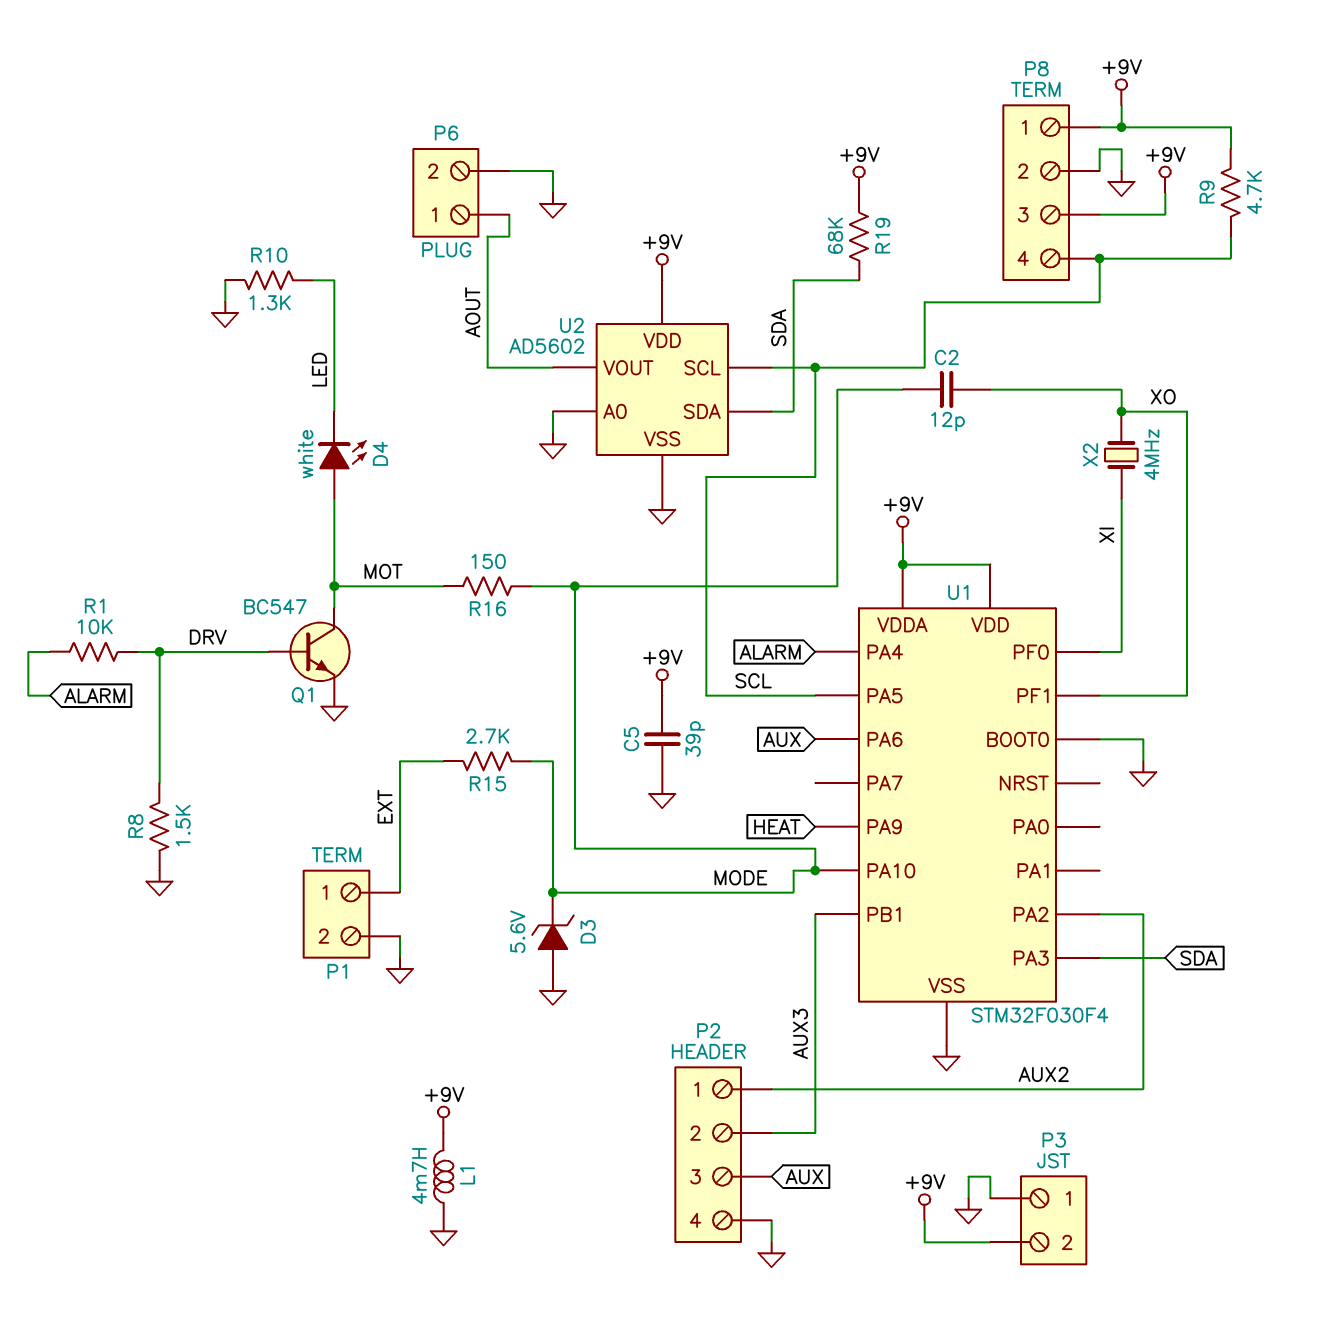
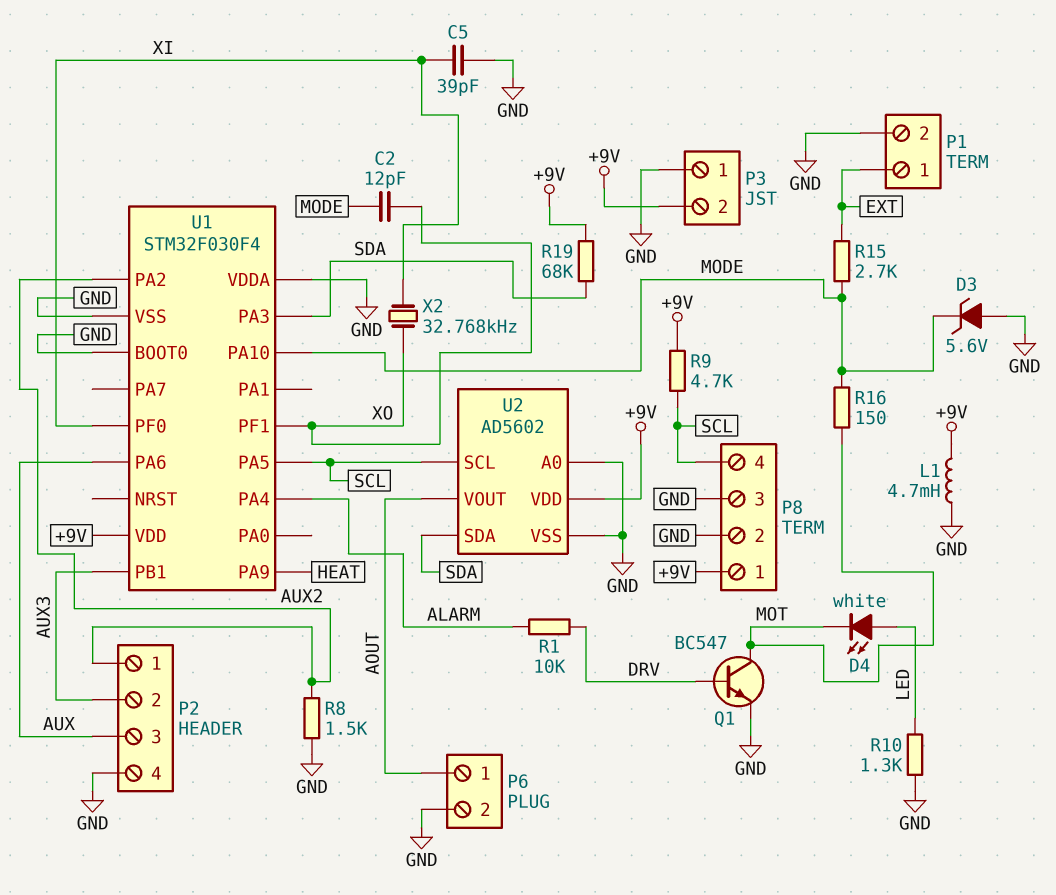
C5: 39pF (+9V, GND) -> 39pF (GND, XI)
D4: LED white (A MOT, K LED) -> LED white (A LED, K MOT)
P8 pin 3: +9V -> GND
R8: 1.5k (DRV, GND) -> 1.5k (AUX2, GND)
U1 pin VDDA: +9V -> GND
X2: 4MHz (XI, XO) -> 32.768kHz (XI, XO)

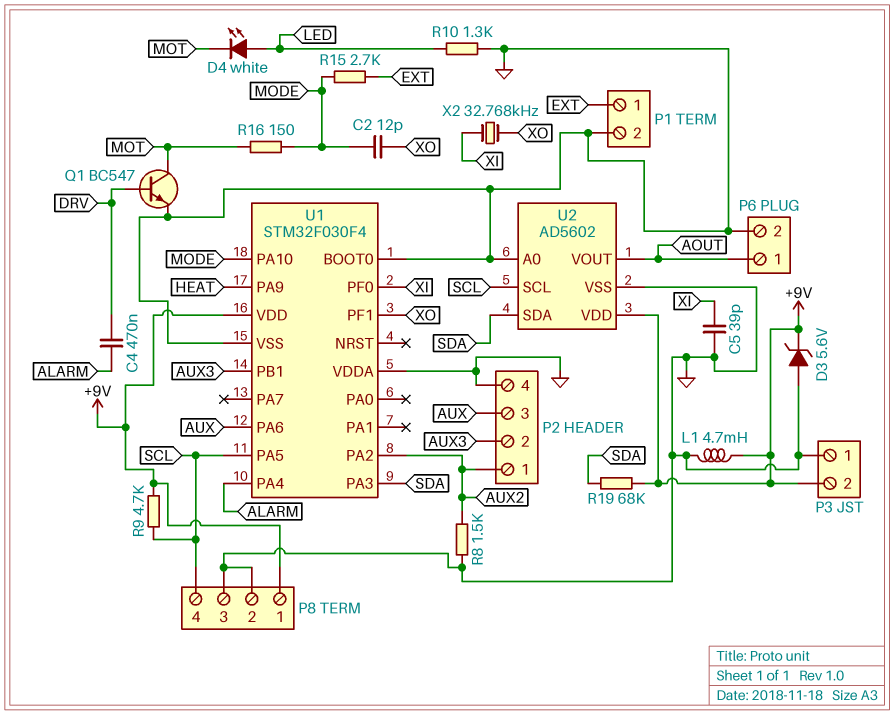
C4: none -> 470nF (ALARM, DRV)
D3: zener 5.6V (A GND, K MODE) -> zener 5.6V (A GND, K +9V)
R1: 10k (ALARM, DRV) -> none

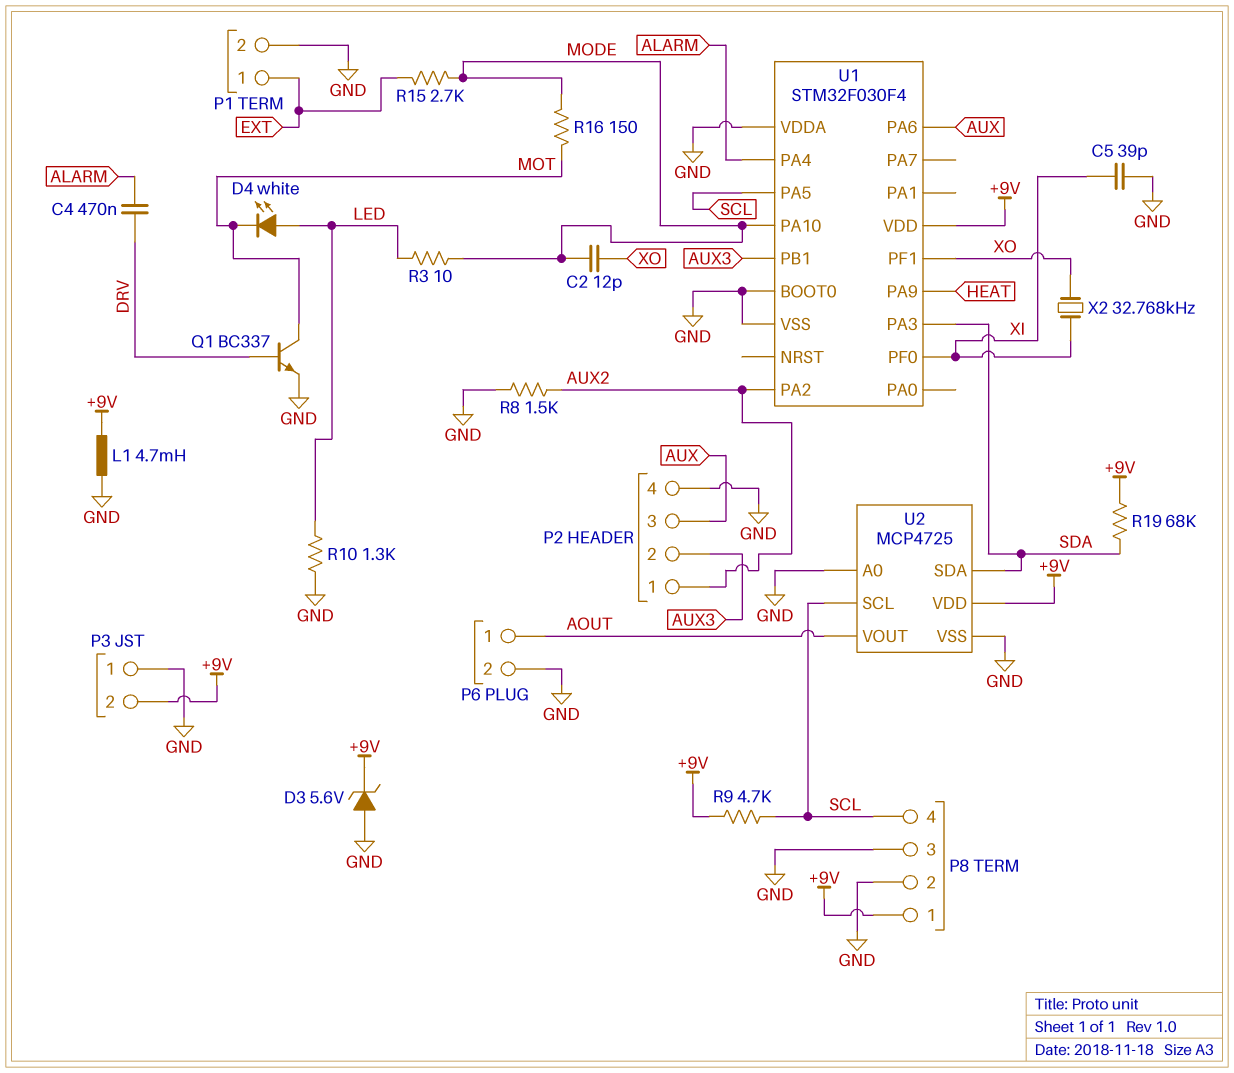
Q1: NPN BC547 (B DRV, C MOT, E GND) -> NPN BC337 (B DRV, C MOT, E GND)
R3: none -> 10 (LED, MODE)
U2: AD5602 -> MCP4725

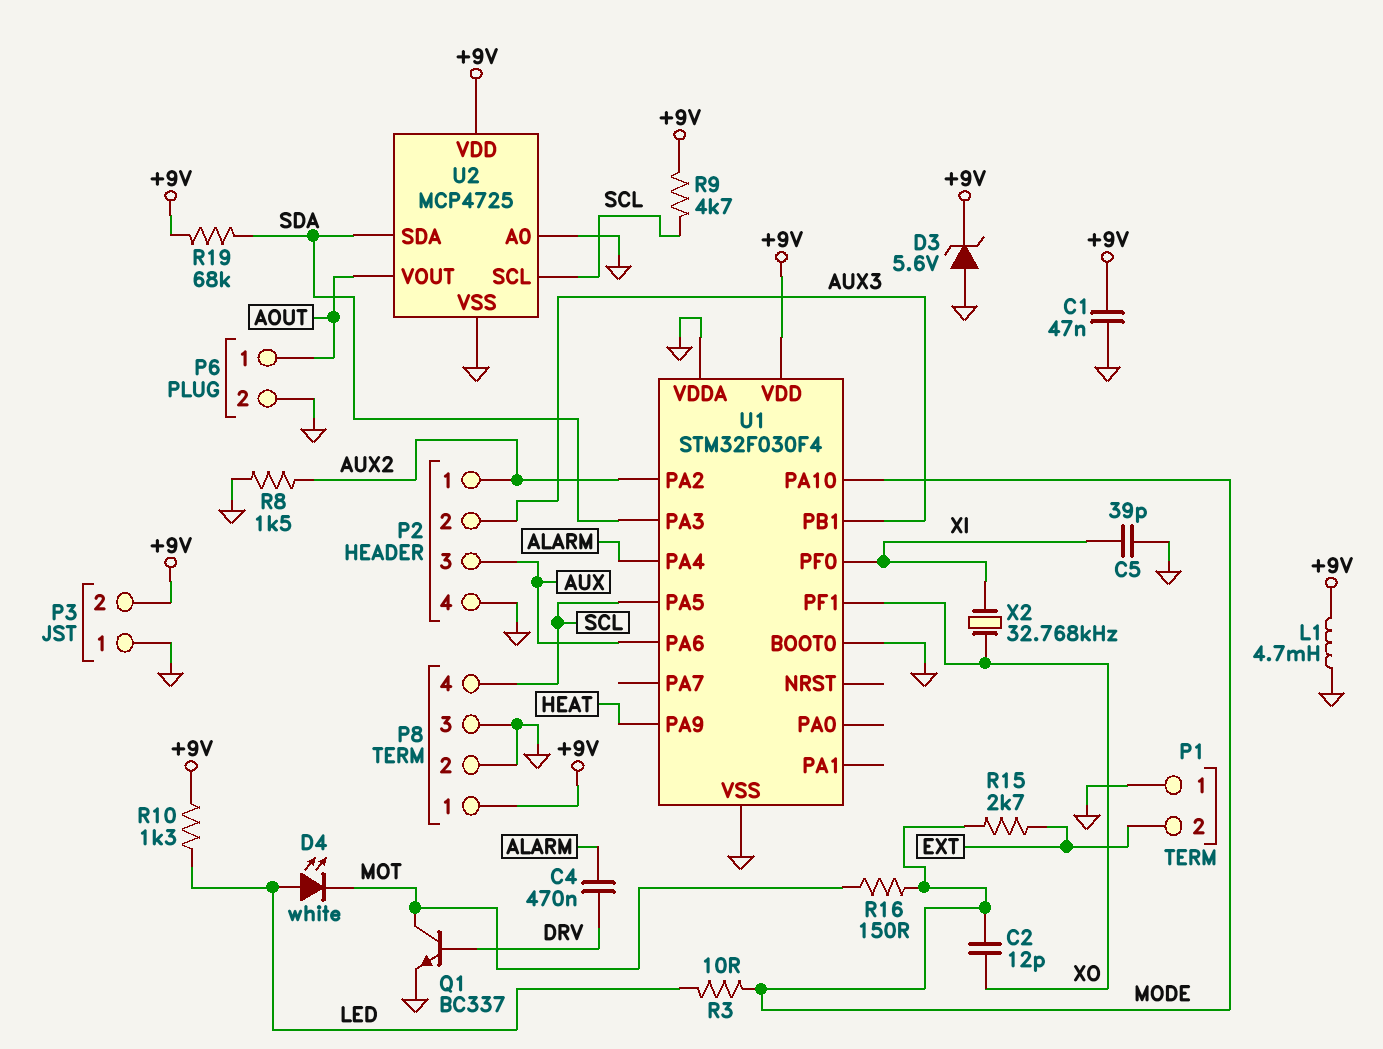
C1: none -> 47nF (+9V, GND)
P1 pin 1: EXT -> GND
P1 pin 2: GND -> EXT
R10: 1.3k (GND, LED) -> 1.3k (+9V, LED)

